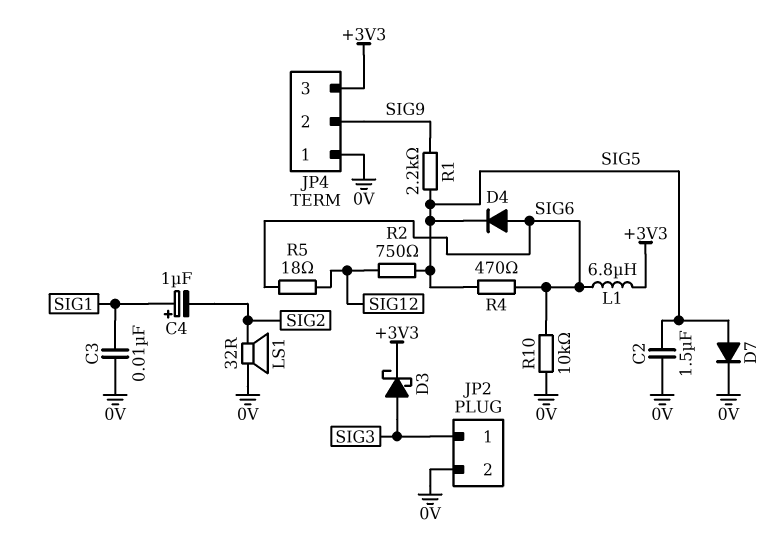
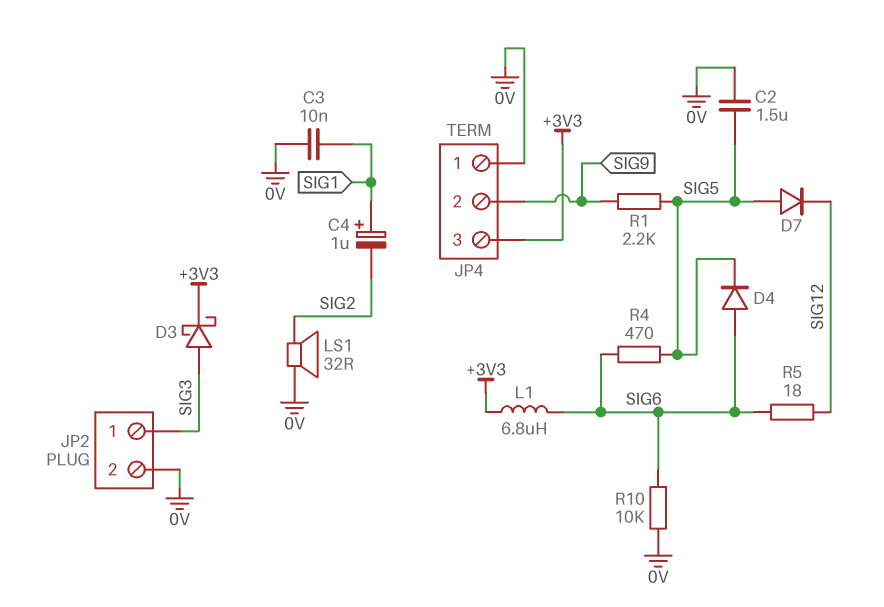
D7: diode (A SIG5, K 0V) -> diode (A SIG5, K SIG12)
R2: 750 (SIG5, SIG12) -> none

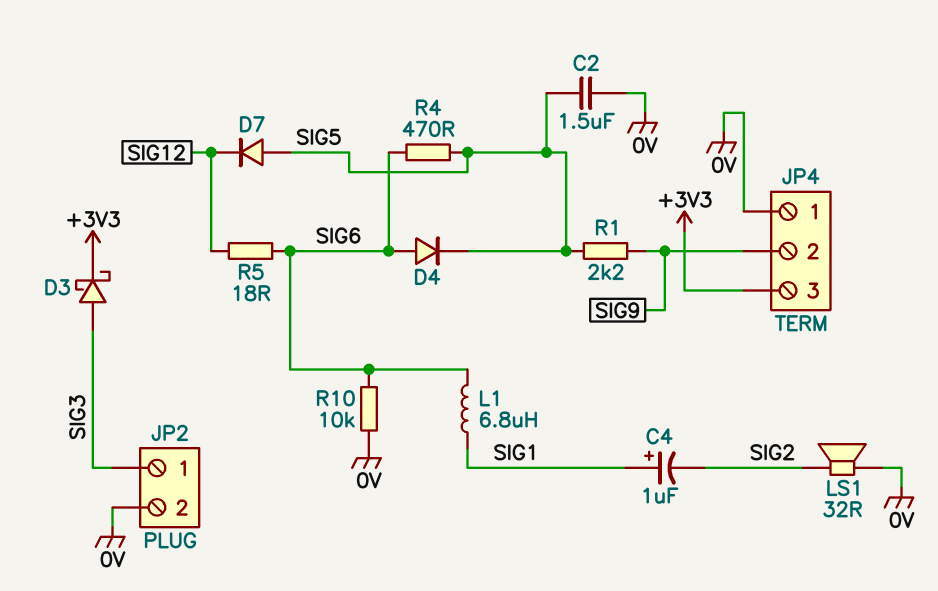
C3: 10nF (0V, SIG1) -> none
L1: 6.8uH (+3V3, SIG6) -> 6.8uH (SIG1, SIG6)

